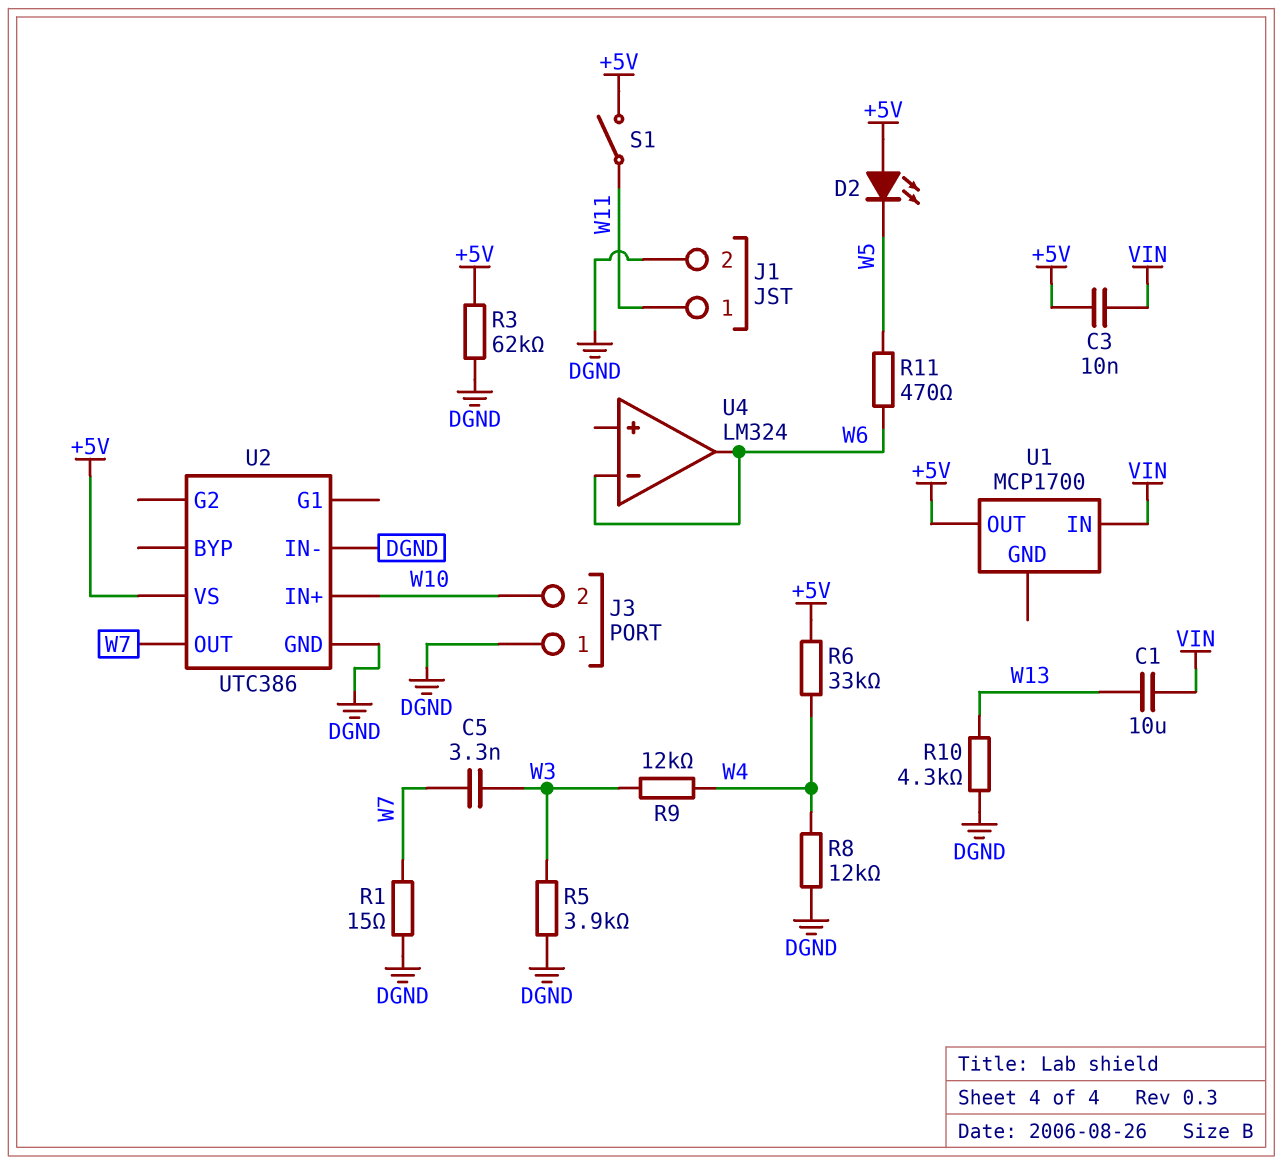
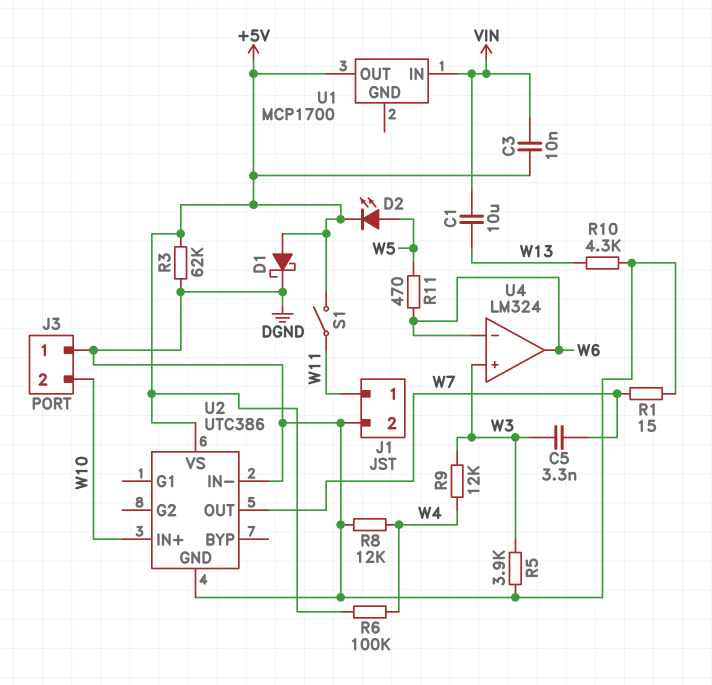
D1: none -> schottky (A +5V, K DGND)
D2: LED (A +5V, K W5) -> LED (A W5, K +5V)
R6: 33k (+5V, W4) -> 100k (+5V, W4)
U4 pin in+: none -> W3

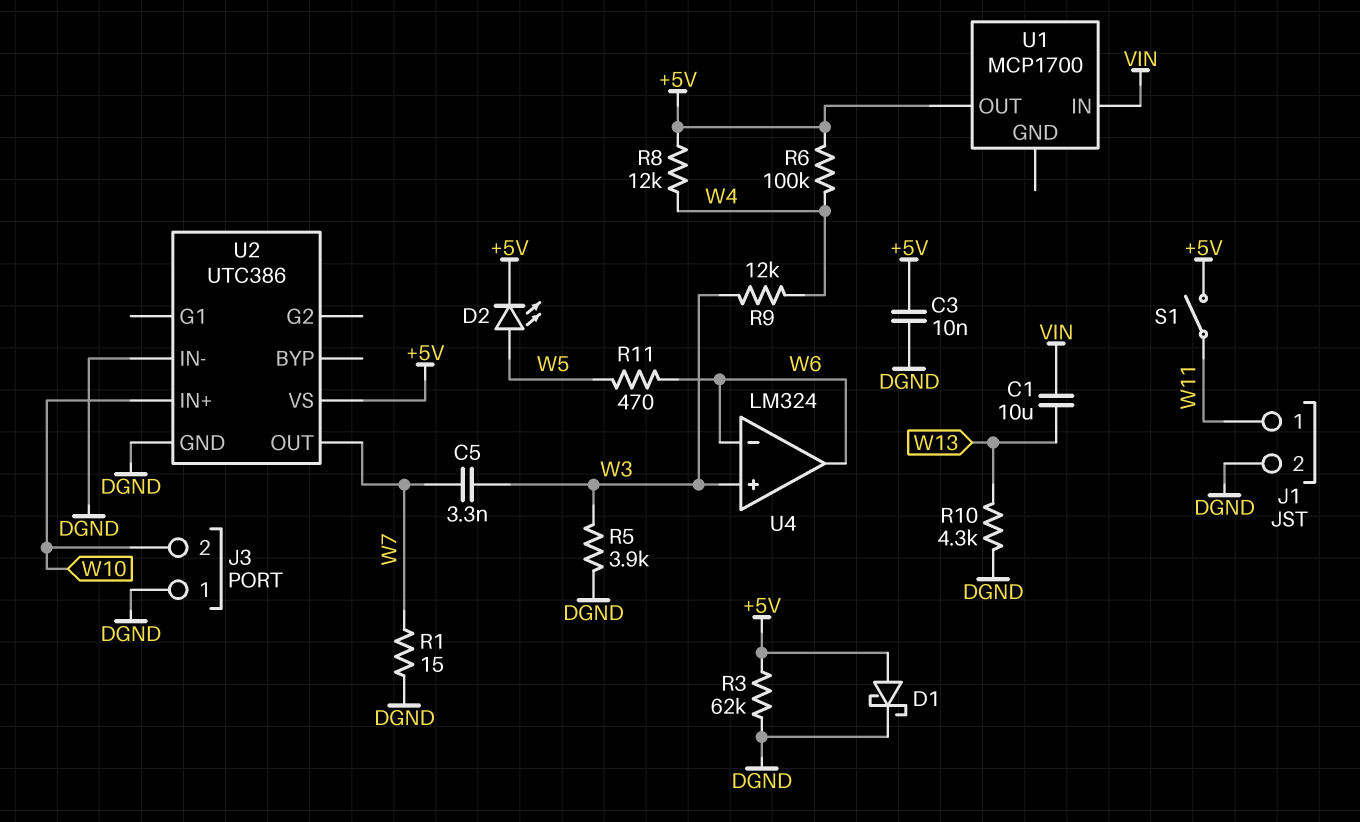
C3: 10nF (+5V, VIN) -> 10nF (+5V, DGND)
R8: 12k (DGND, W4) -> 12k (+5V, W4)

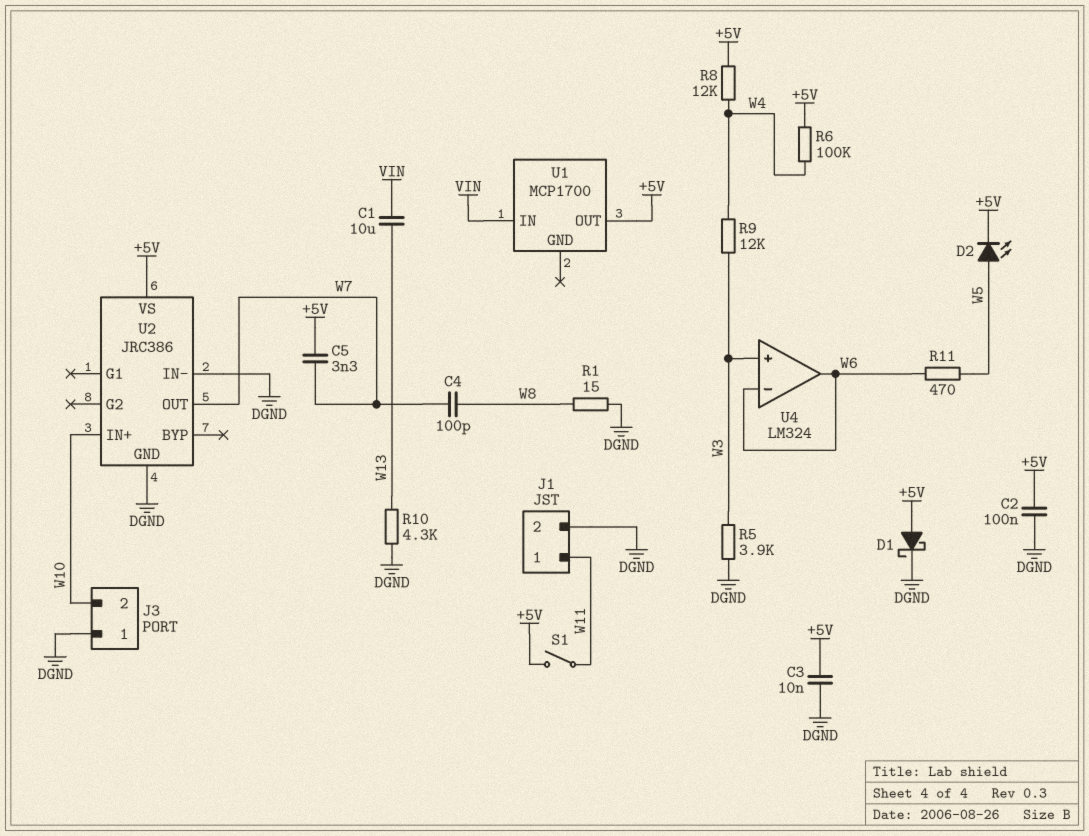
C2: none -> 100nF (+5V, DGND)
C4: none -> 100pF (W7, W8)
C5: 3.3nF (W3, W7) -> 3.3nF (+5V, W7)
R1: 15 (DGND, W7) -> 15 (DGND, W8)
R3: 62k (+5V, DGND) -> none
U2: UTC386 -> JRC386

